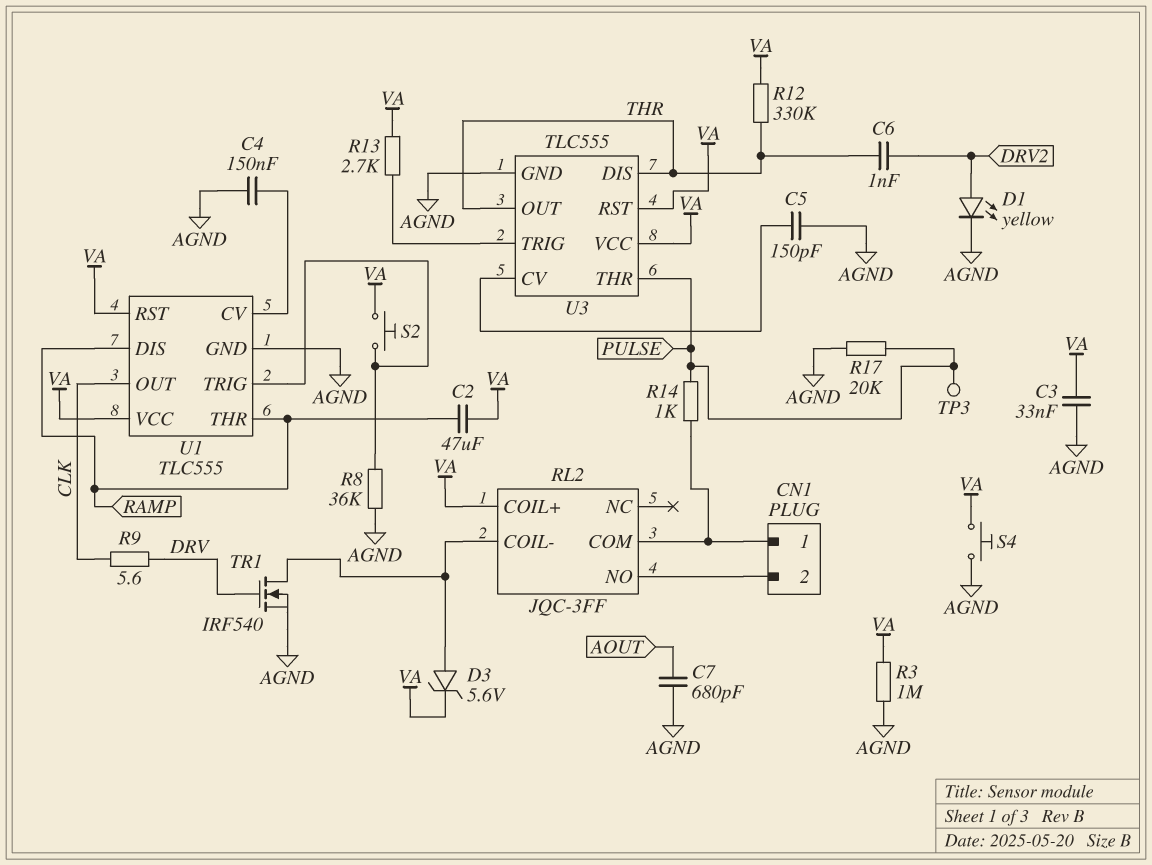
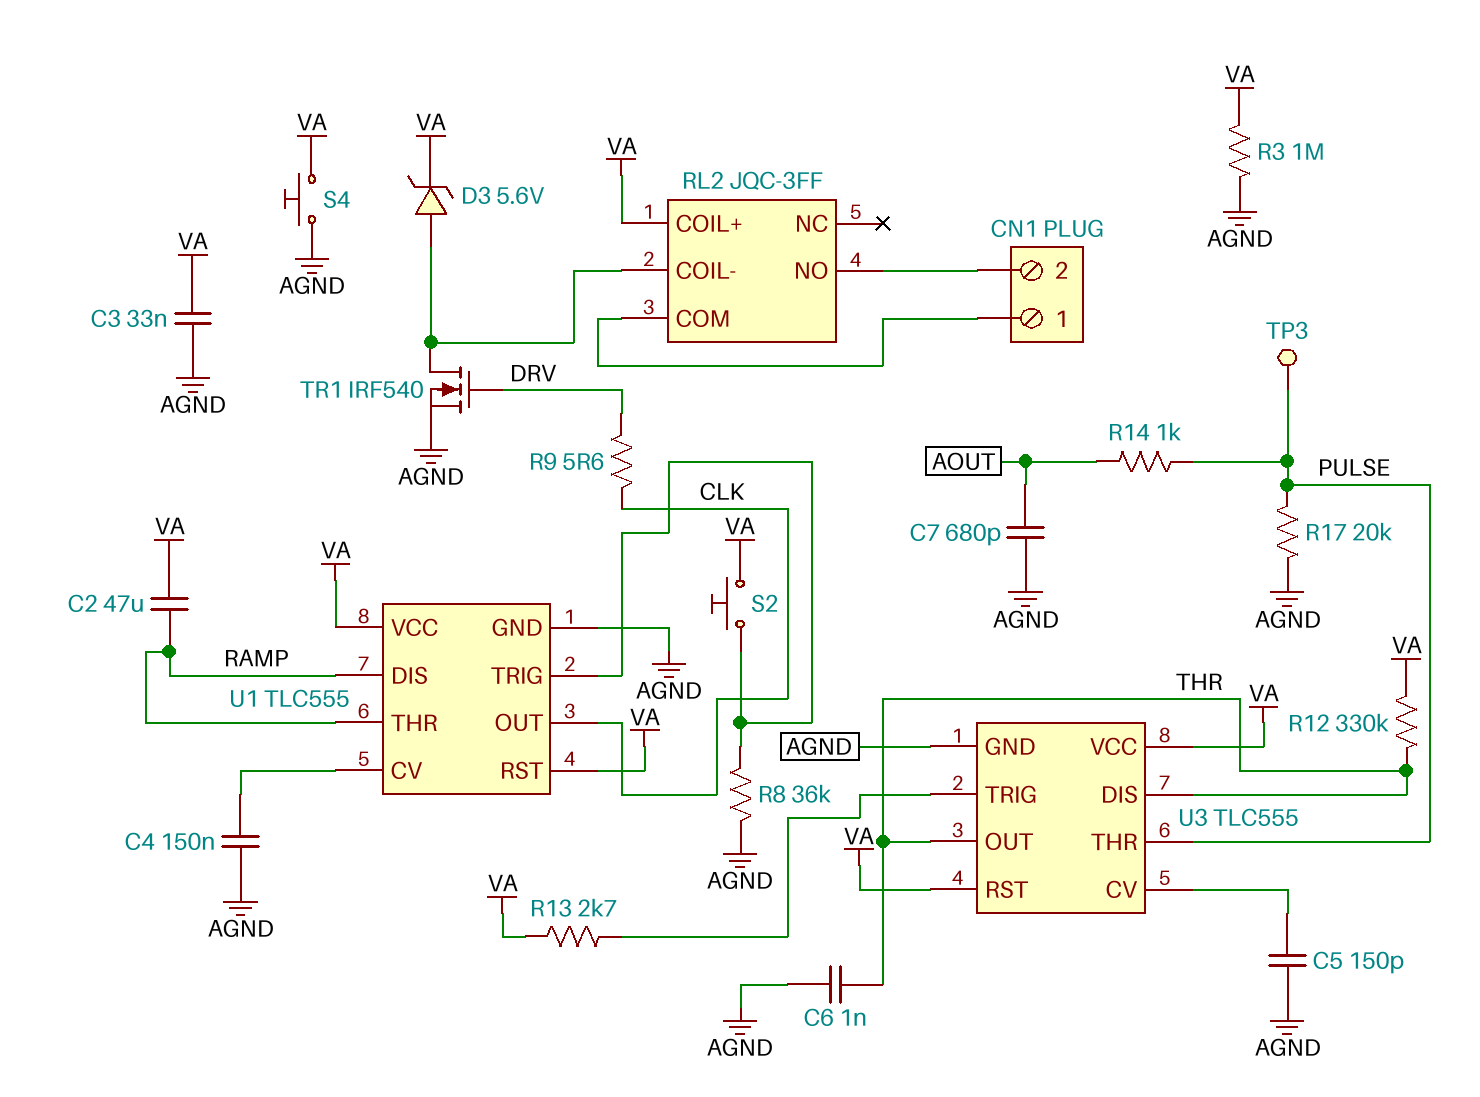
C6: 1nF (DRV2, THR) -> 1nF (AGND, THR)
D1: LED yellow (A DRV2, K AGND) -> none
R14: 1k (CN1/1, PULSE) -> 1k (AOUT, PULSE)

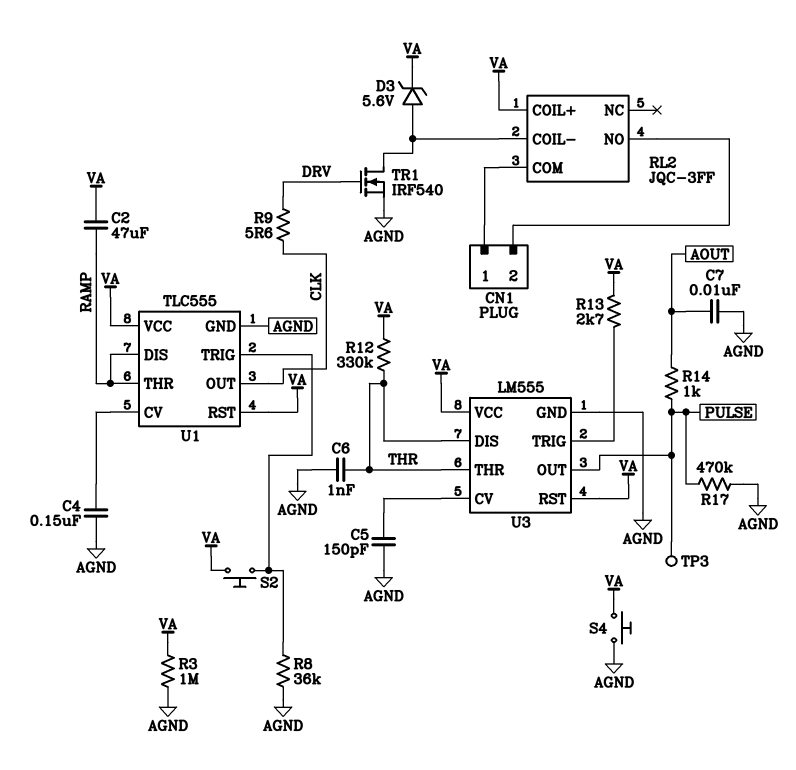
C3: 33nF (AGND, VA) -> none
C7: 680pF (AGND, AOUT) -> 10nF (AGND, AOUT)
R17: 20k (AGND, PULSE) -> 470k (AGND, PULSE)
U3: TLC555 -> LM555
U3 pin OUT: THR -> PULSE
U3 pin THR: PULSE -> THR

